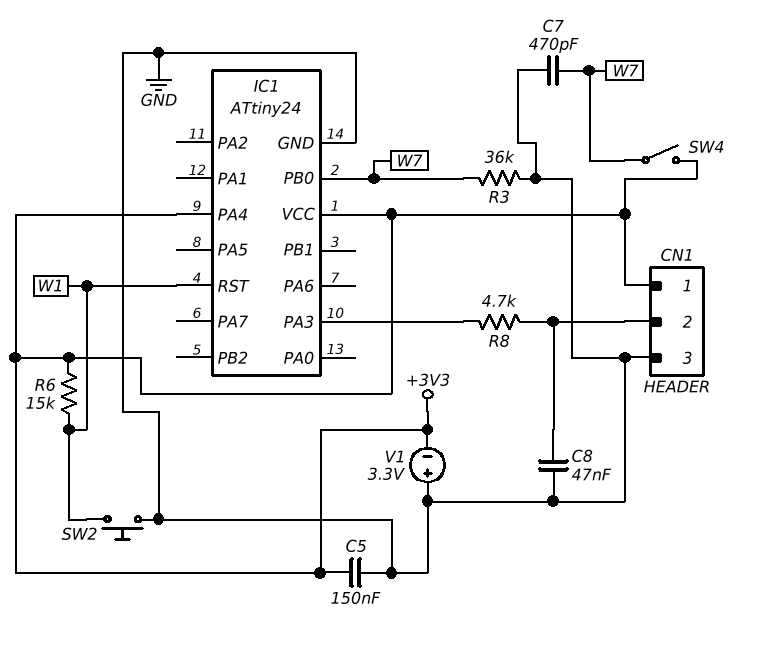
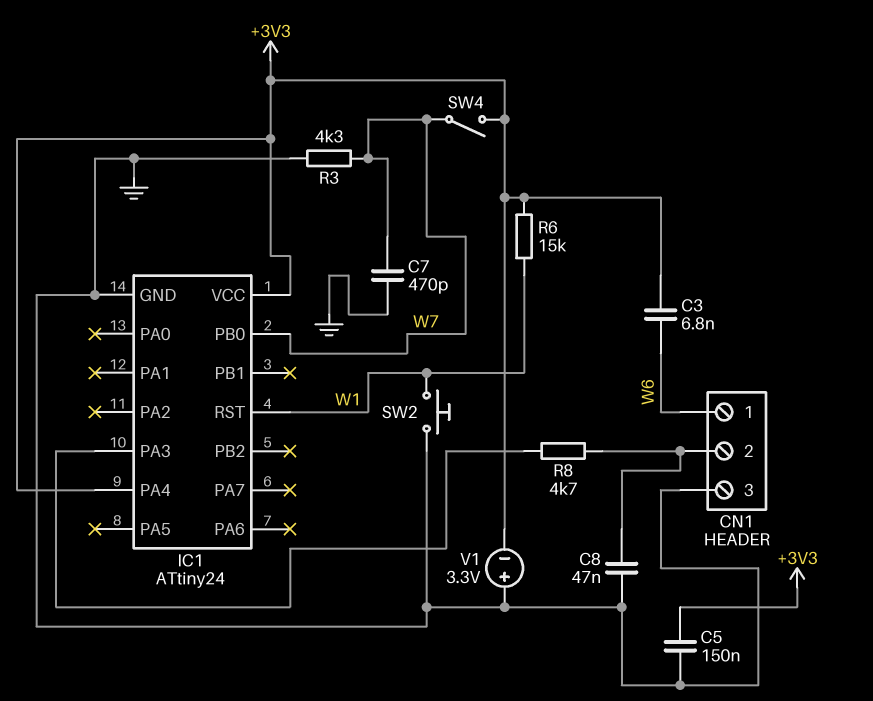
C3: none -> 6.8nF (+3V3, W6)
CN1 pin 1: +3V3 -> W6
R3: 36k (GND, W7) -> 4.3k (GND, W7)

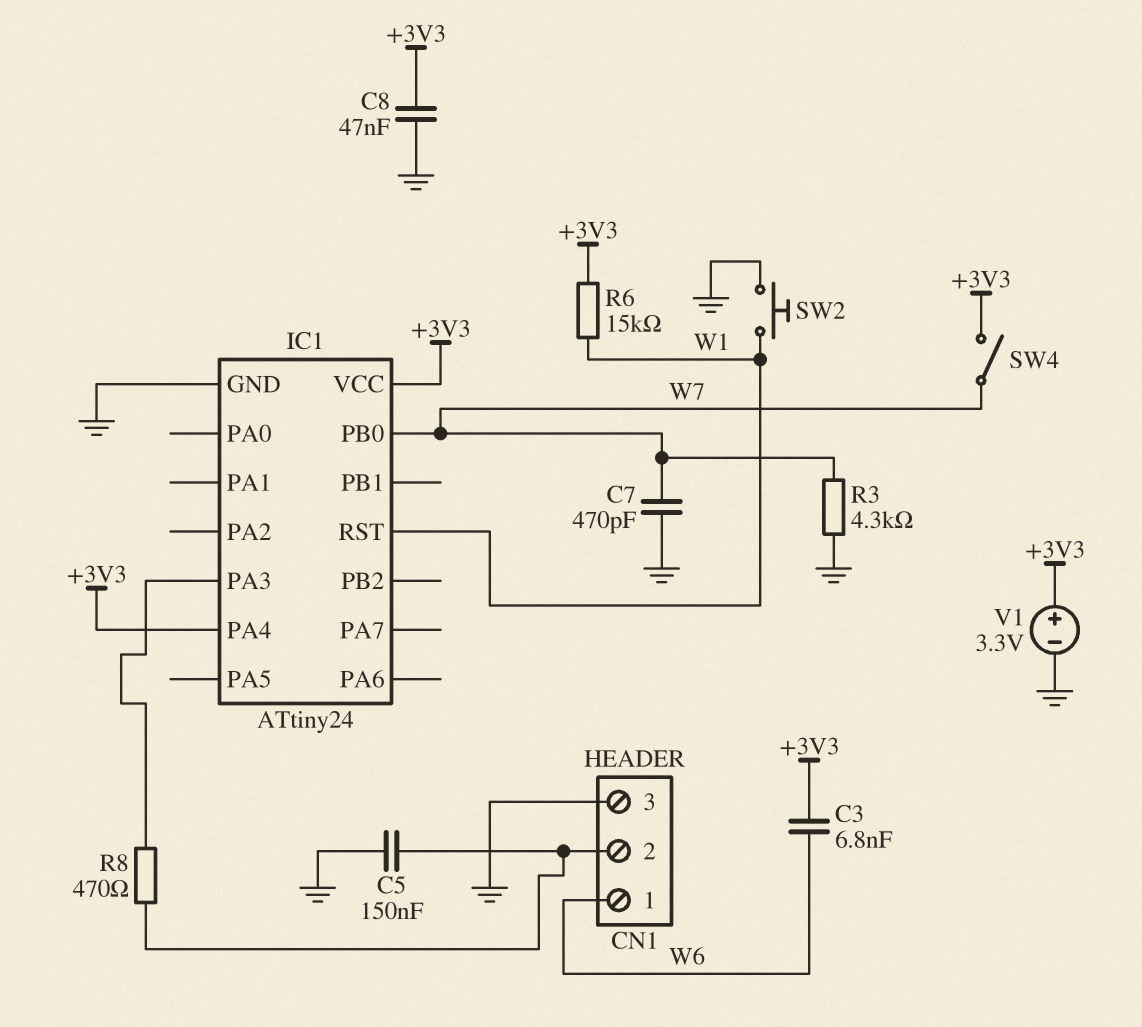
C5: 150nF (+3V3, GND) -> 150nF (CN1/2, GND)
C8: 47nF (CN1/2, GND) -> 47nF (+3V3, GND)
R8: 4.7k (CN1/2, IC1/PA3) -> 470 (CN1/2, IC1/PA3)
V1: 3.3V (plus GND, minus +3V3) -> 3.3V (plus +3V3, minus GND)

